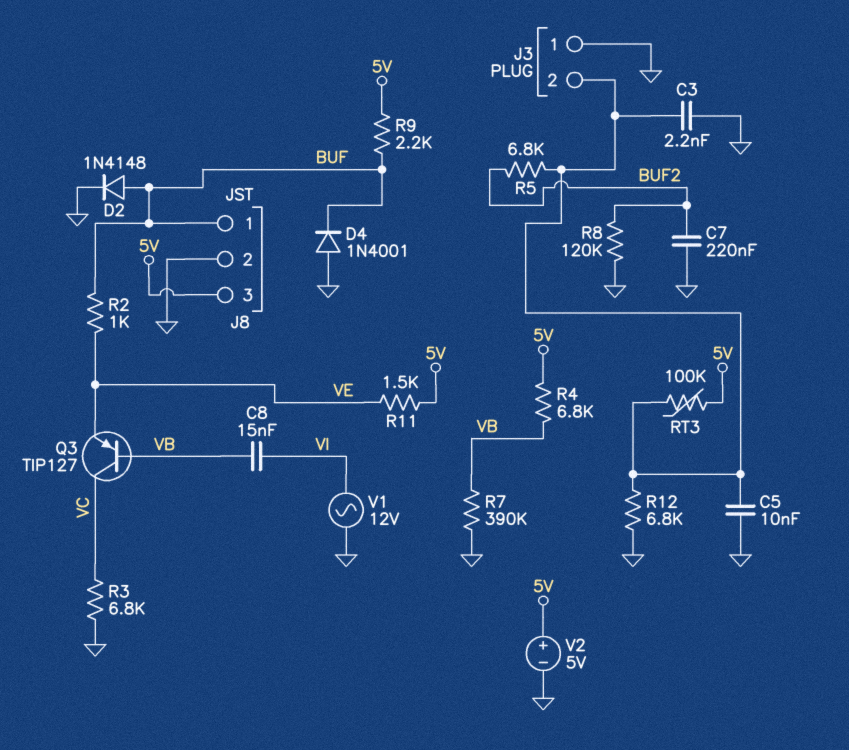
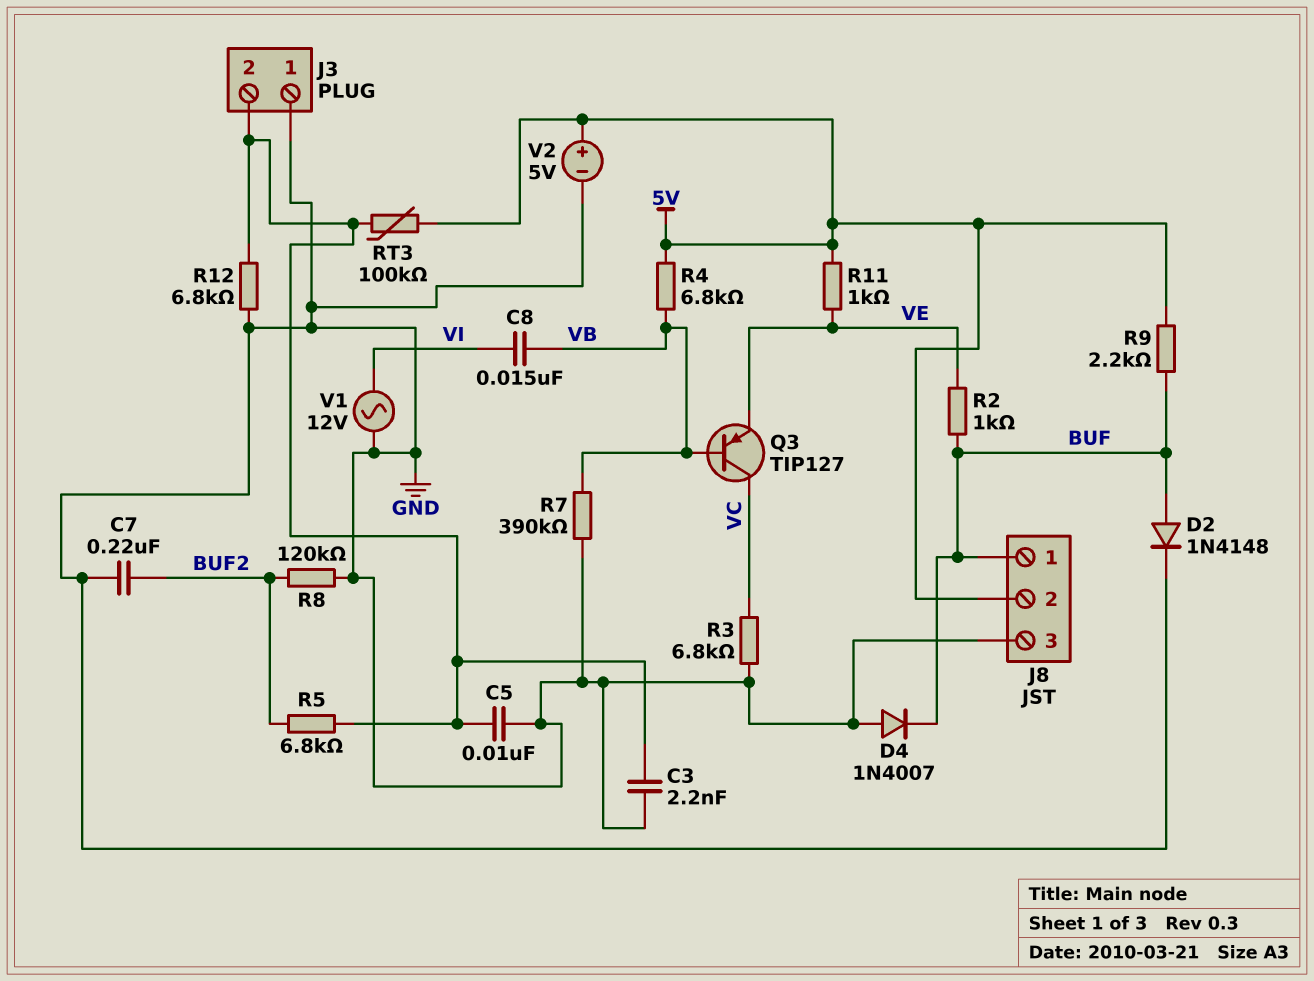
D4: diode 1N4001 (A GND, K BUF) -> diode 1N4007 (A GND, K BUF)
J8 pin 2: GND -> 5V
J8 pin 3: 5V -> GND
R11: 1.5k (5V, VE) -> 1k (5V, VE)

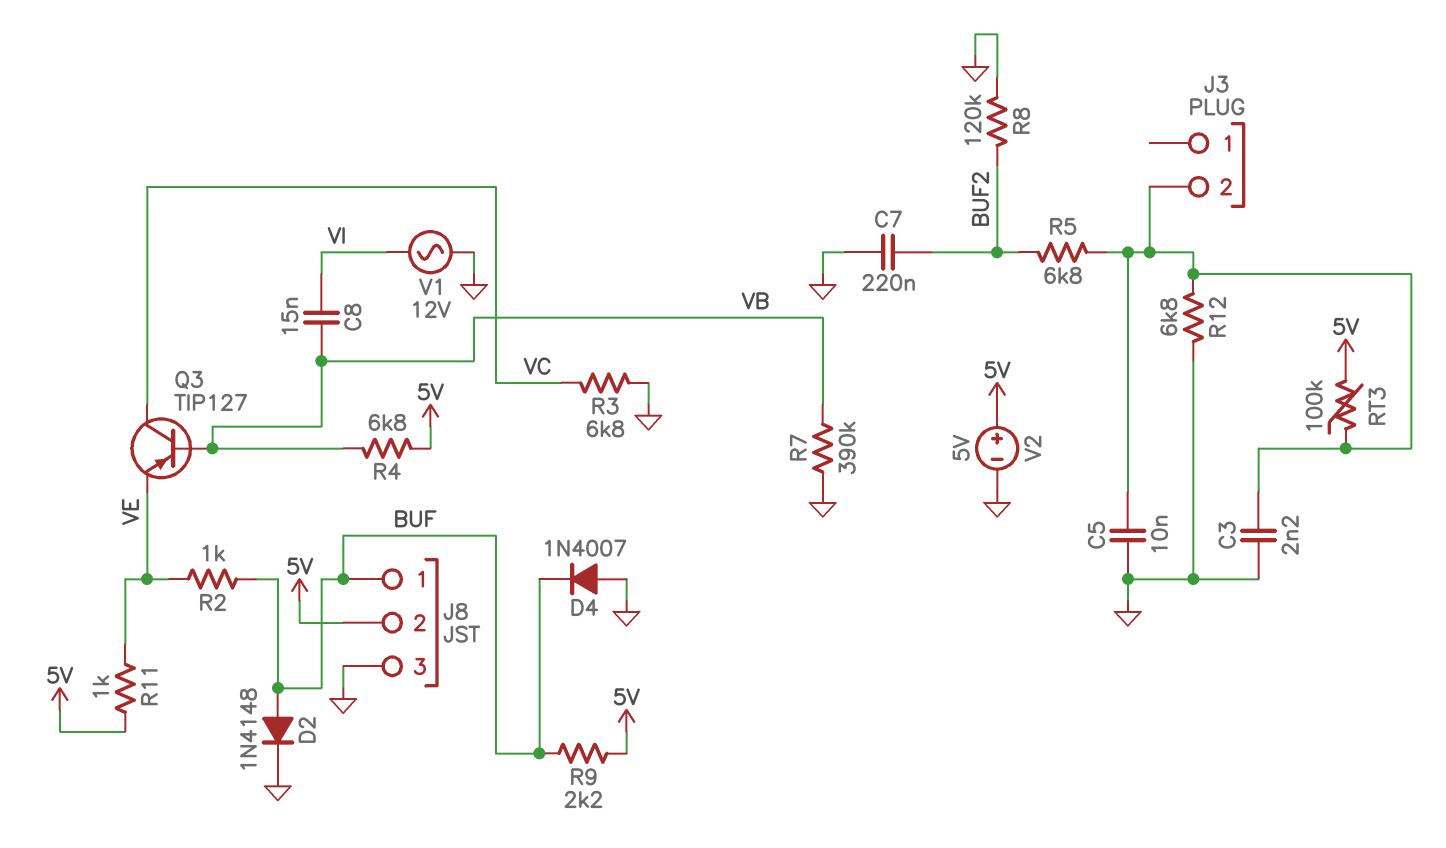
J3 pin 1: GND -> none

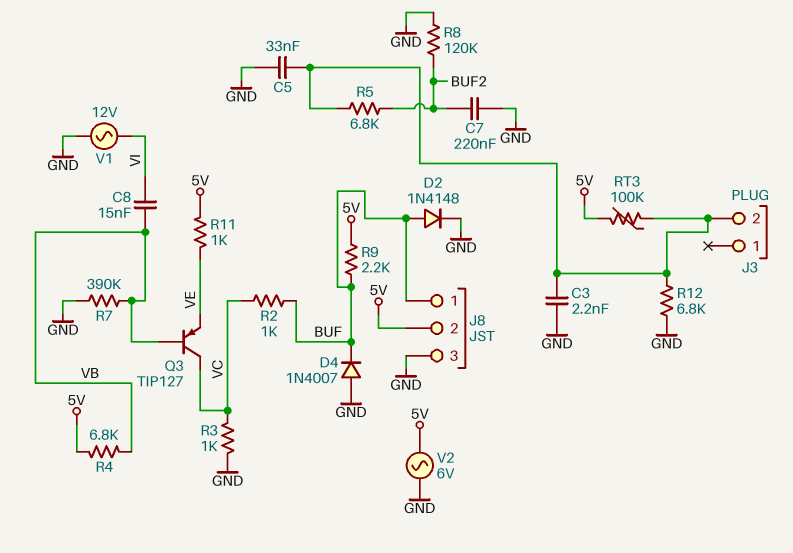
C5: 10nF (GND, J3/2) -> 33nF (GND, J3/2)
R2: 1k (BUF, VE) -> 1k (BUF, VC)
R3: 6.8k (GND, VC) -> 1k (GND, VC)
V2: 5V (plus 5V, minus GND) -> AC 6V (5V, GND)

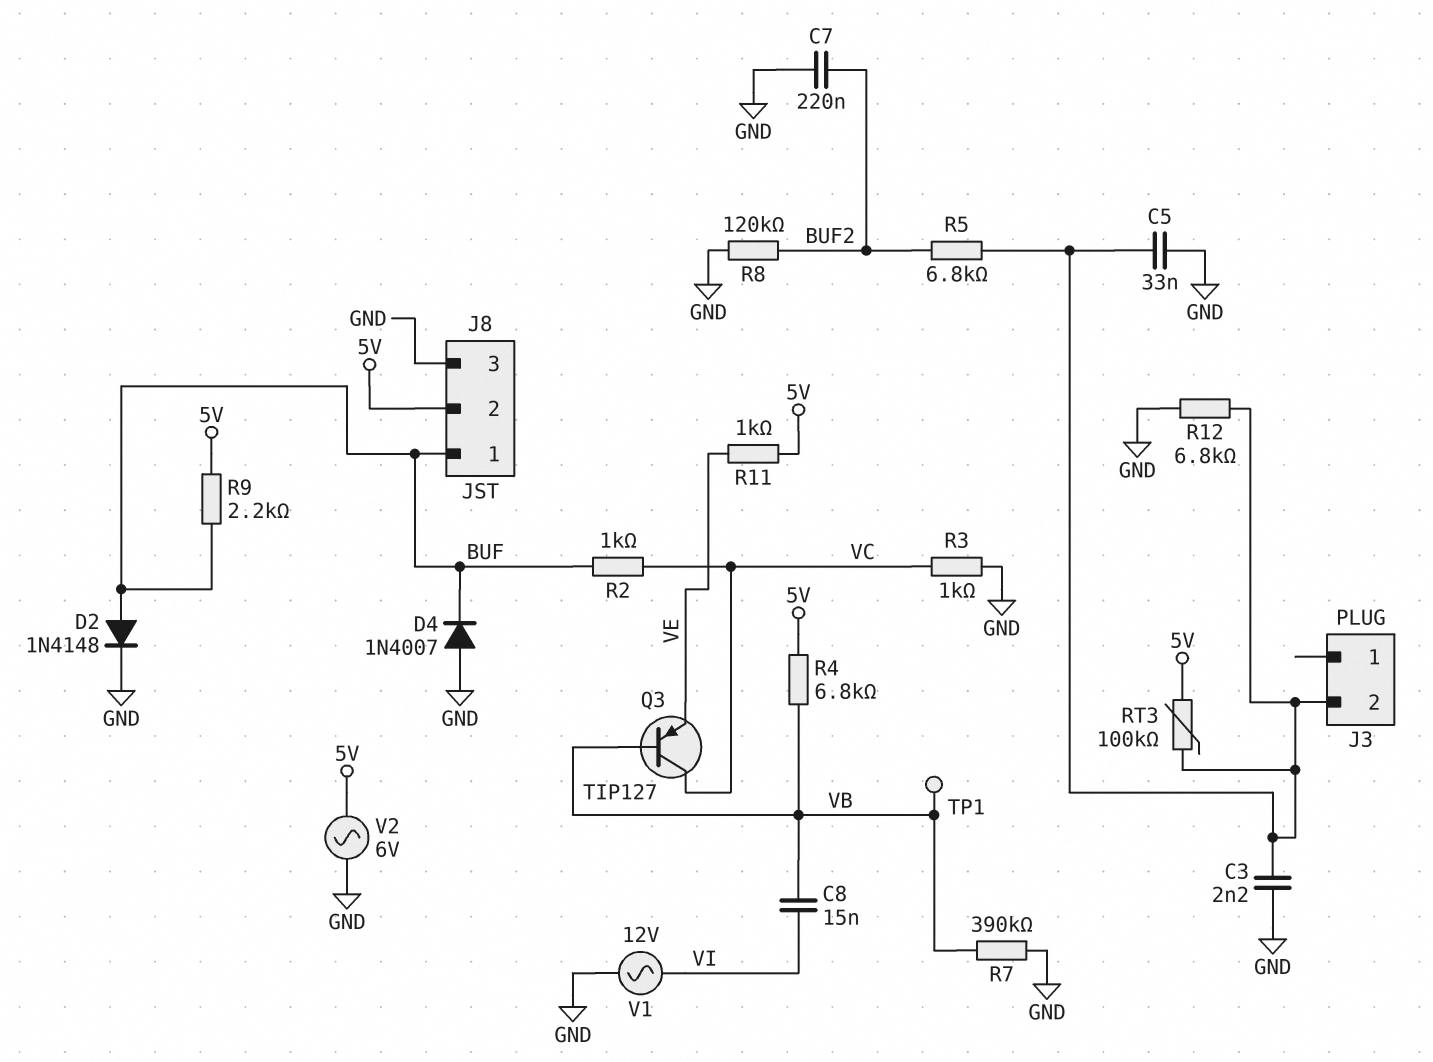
TP1: none -> test point (VB)

